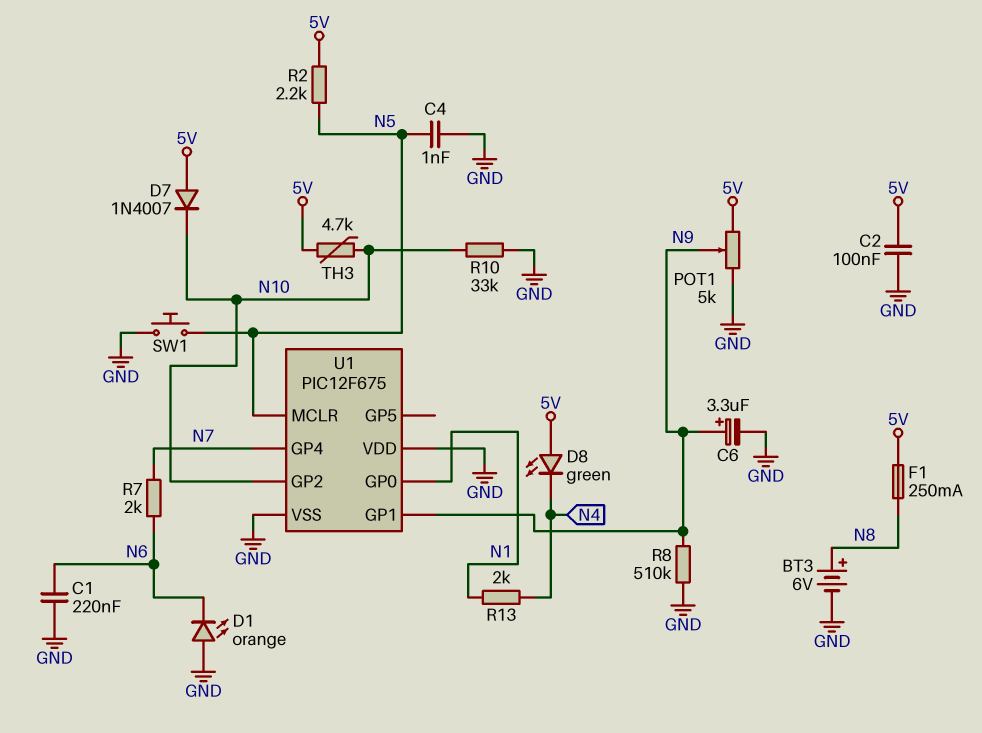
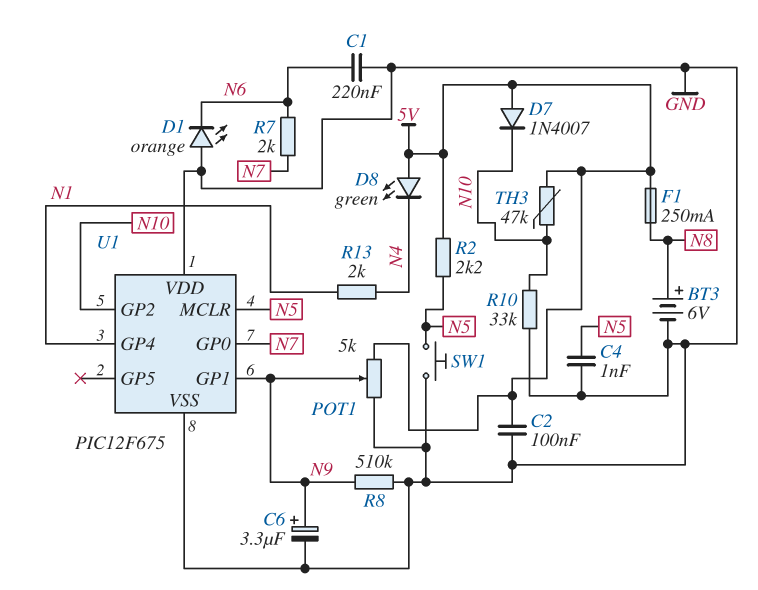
TH3: 4.7k (5V, N10) -> 47k (5V, N10)
U1 pin GP0: N1 -> N7
U1 pin GP4: N7 -> N1

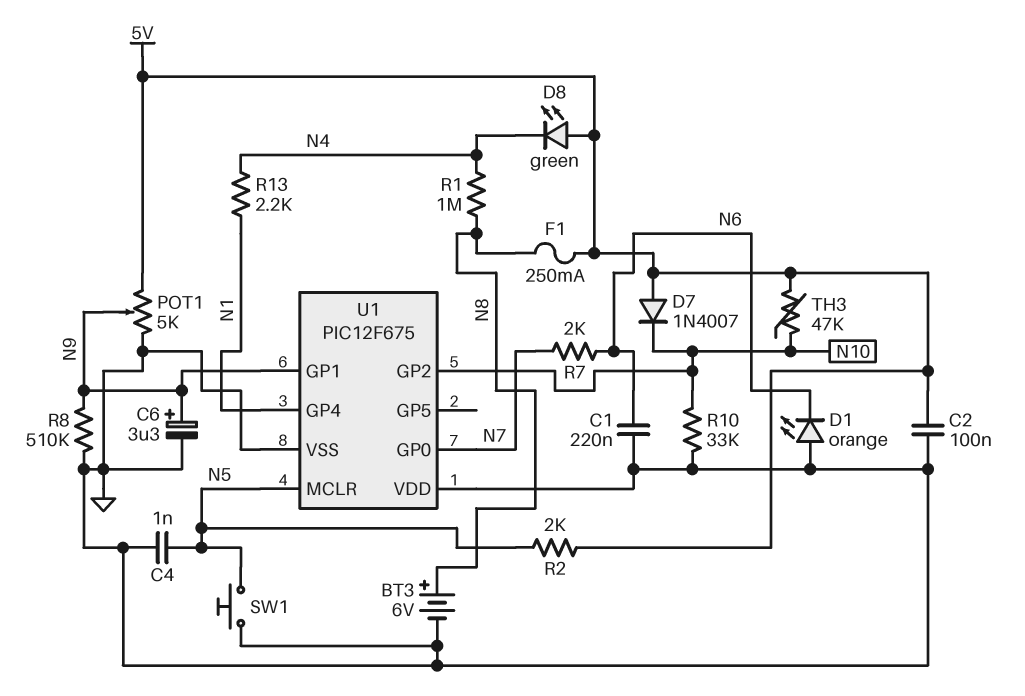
R1: none -> 1M (N4, N8)
R2: 2.2k (5V, N5) -> 2k (5V, N5)
R13: 2k (N1, N4) -> 2.2k (N1, N4)

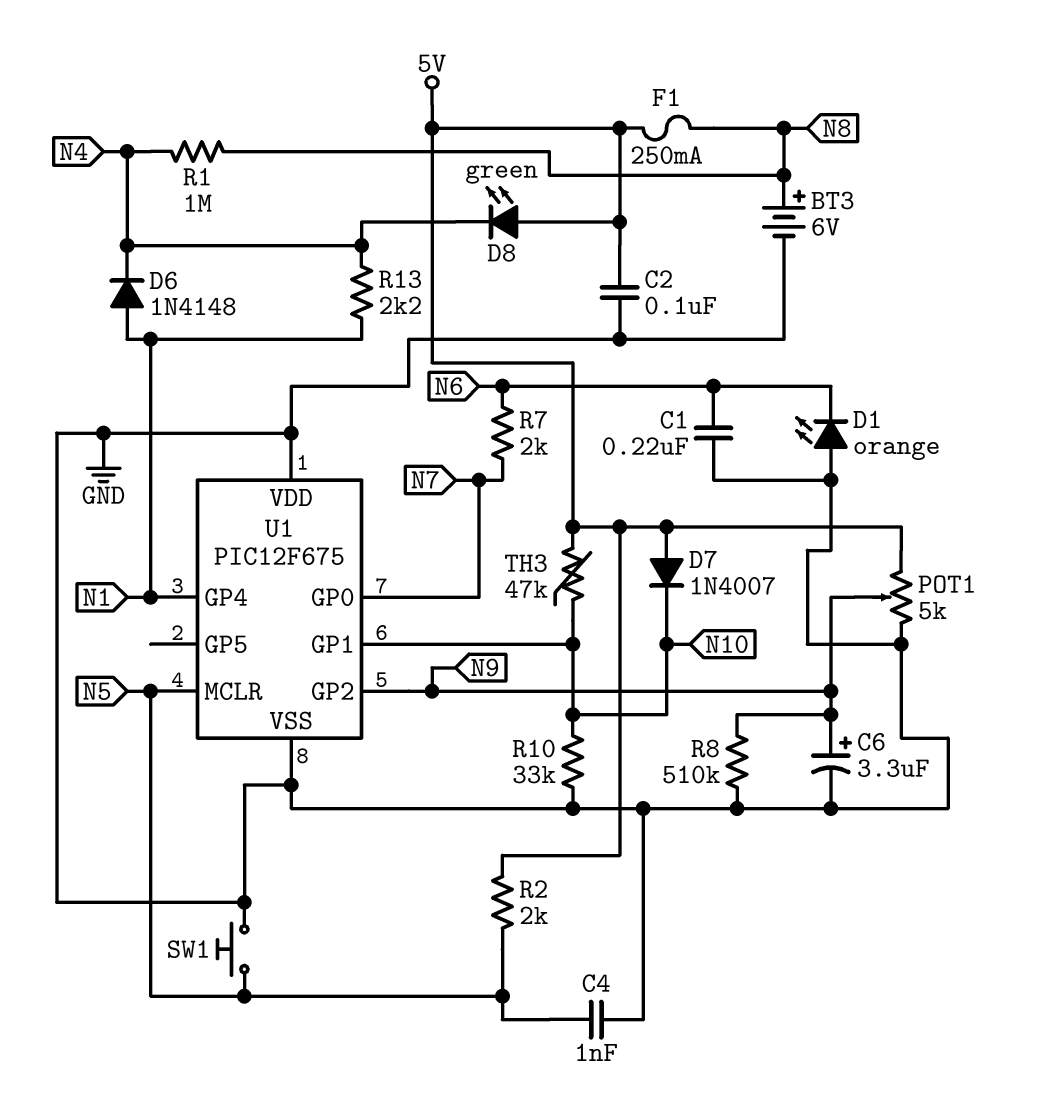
D6: none -> diode 1N4148 (A N1, K N4)
U1 pin GP1: N9 -> N10
U1 pin GP2: N10 -> N9

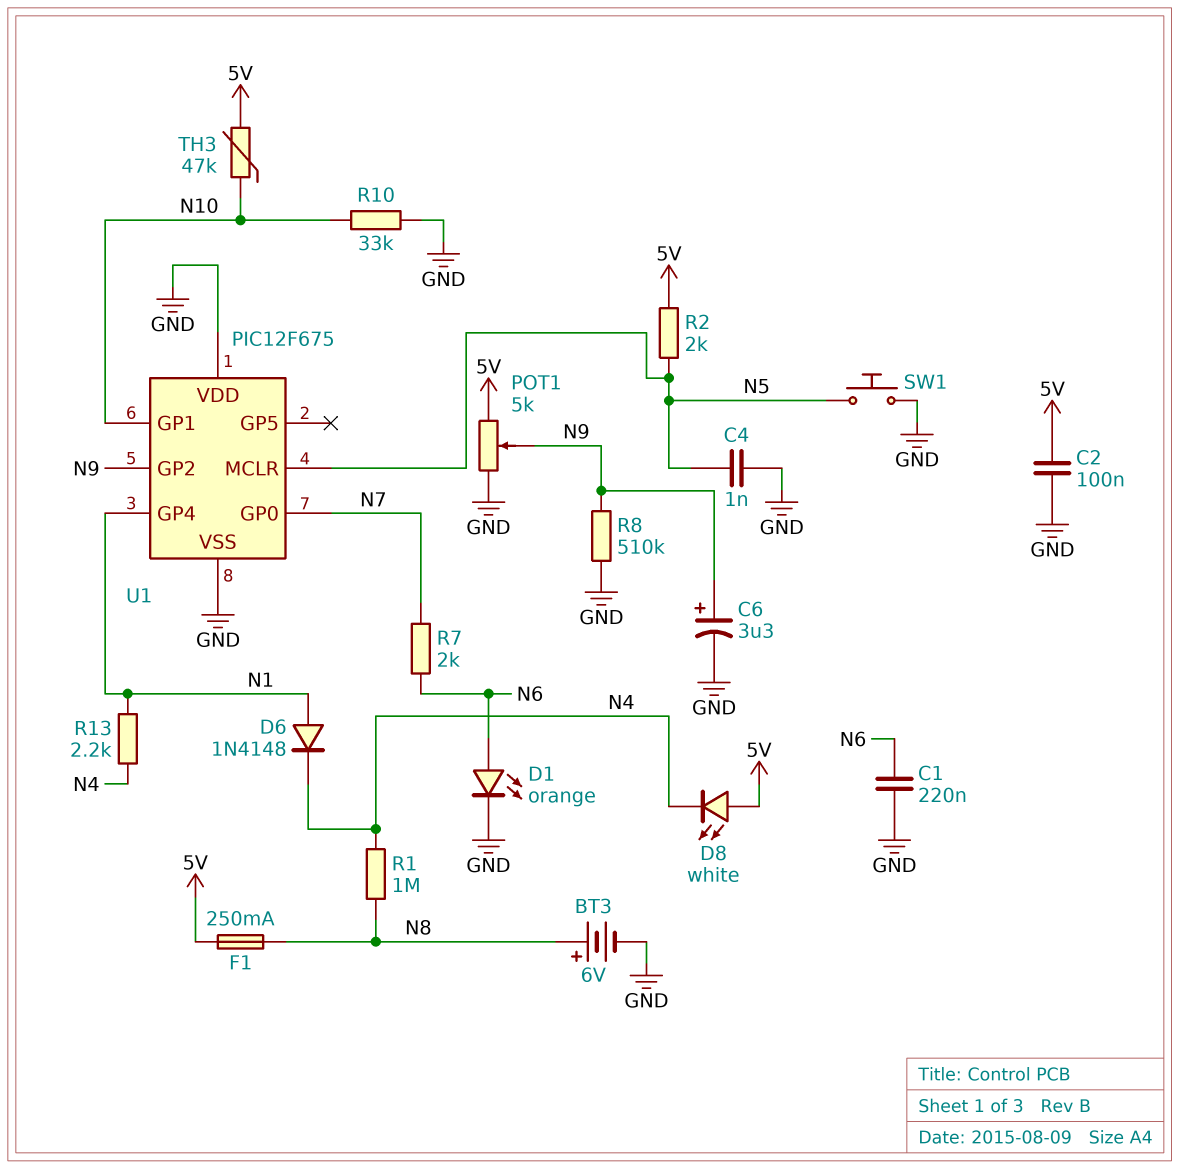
D1: LED orange (A GND, K N6) -> LED orange (A N6, K GND)
D7: diode 1N4007 (A 5V, K N10) -> none
D8: LED green (A 5V, K N4) -> LED white (A 5V, K N4)

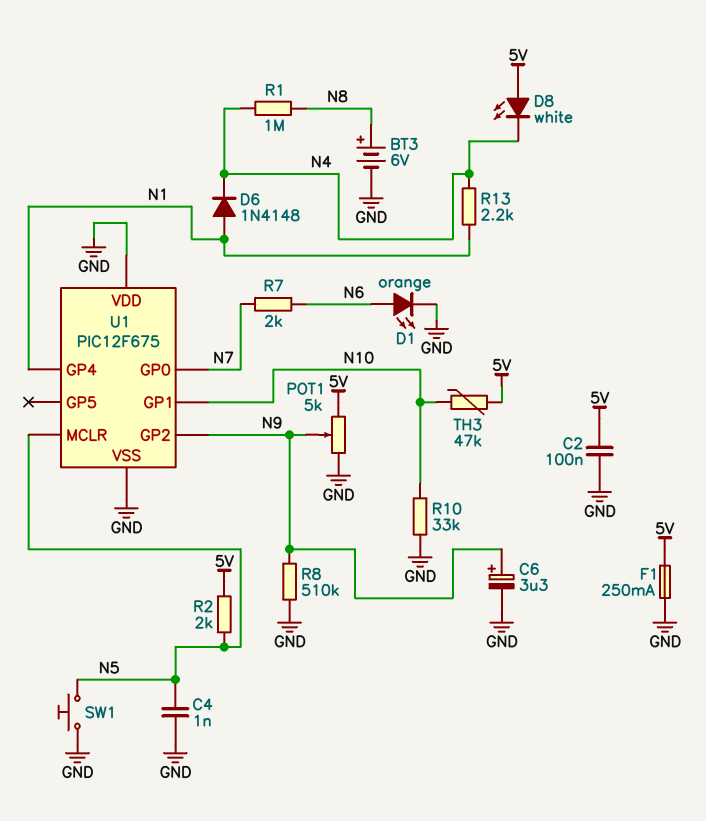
C1: 220nF (GND, N6) -> none
F1: 250mA (5V, N8) -> 250mA (5V, GND)

